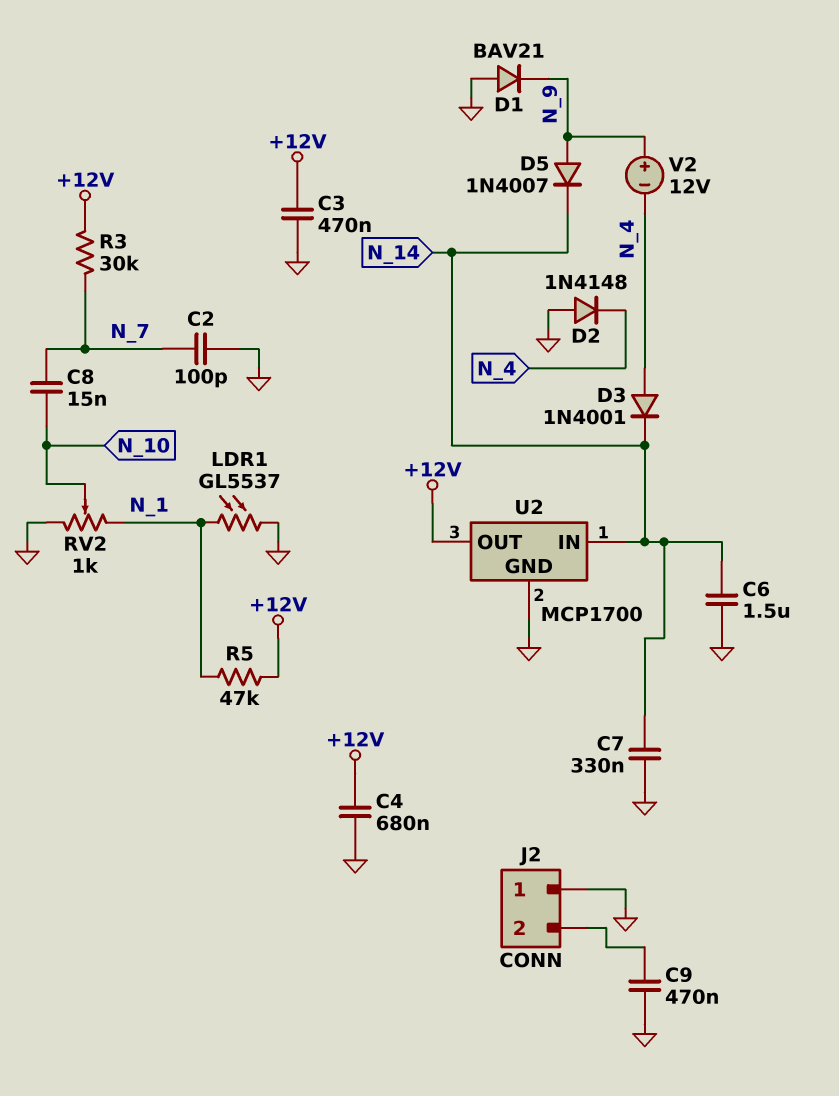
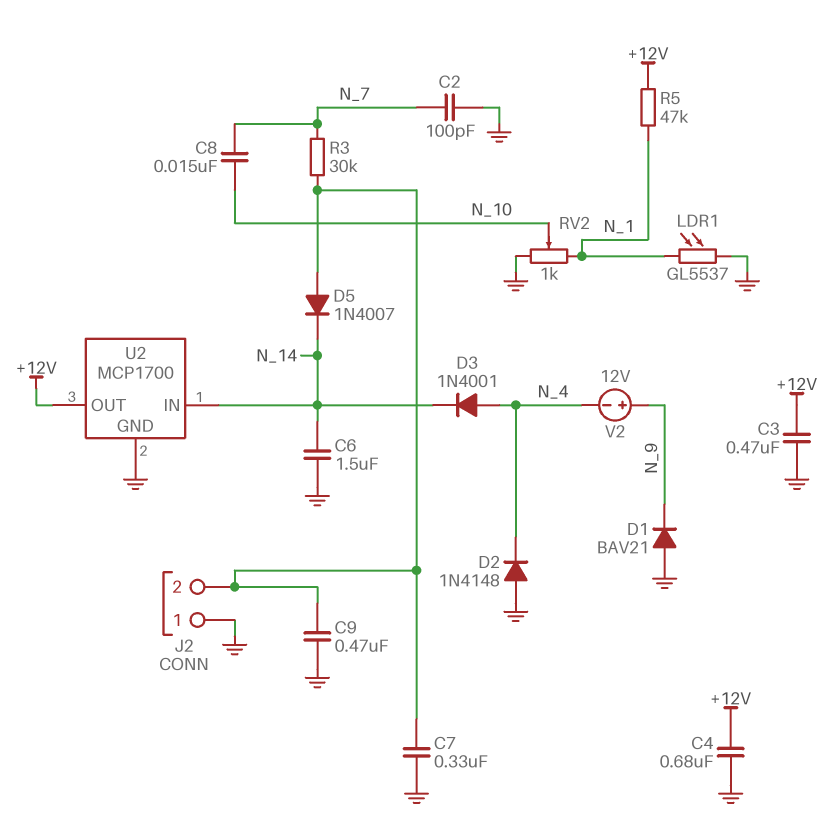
C7: 330nF (GND, N_14) -> 330nF (GND, J2/2)
D5: diode 1N4007 (A N_9, K N_14) -> diode 1N4007 (A J2/2, K N_14)
R3: 30k (+12V, N_7) -> 30k (J2/2, N_7)

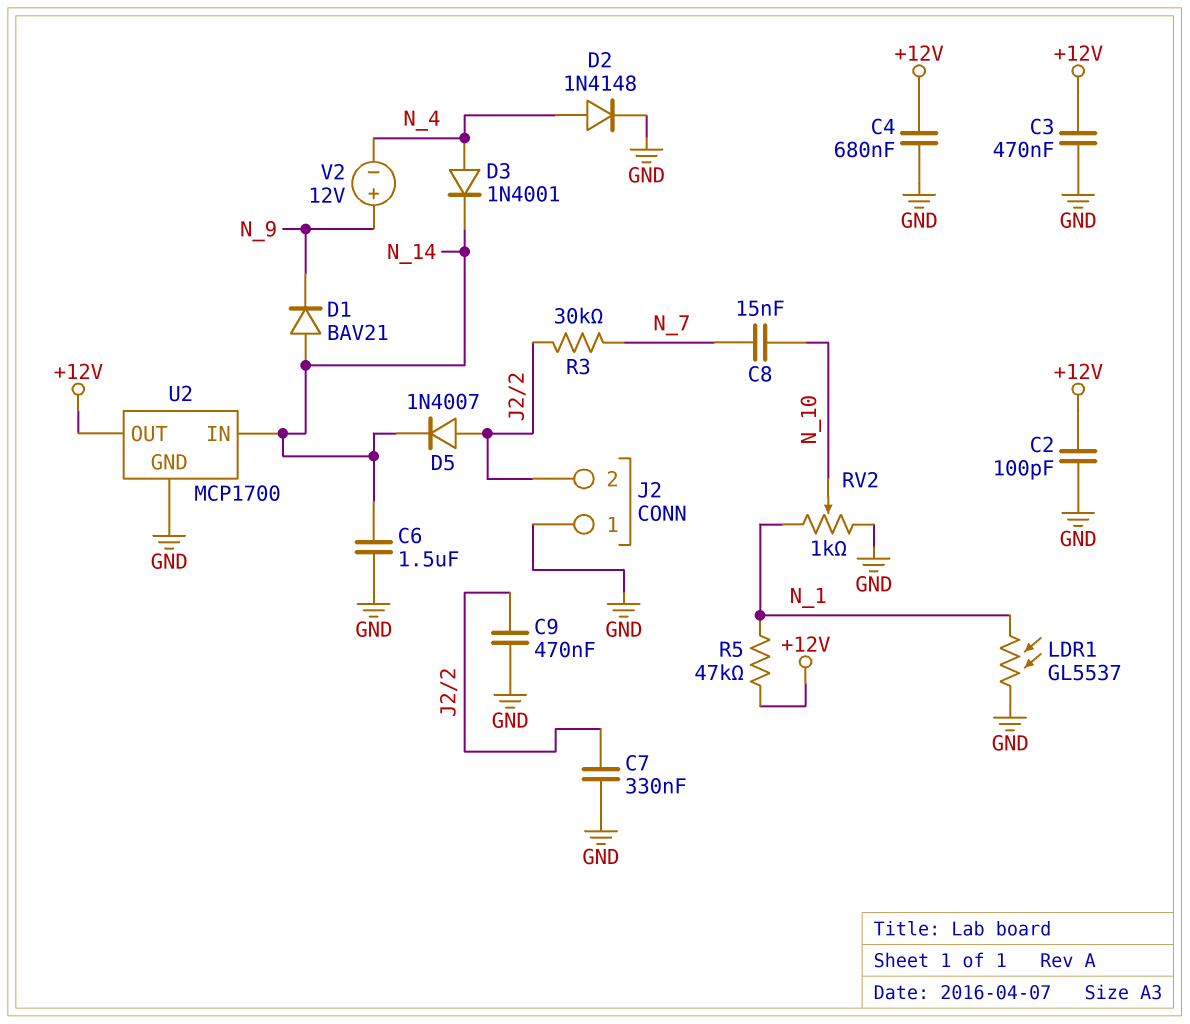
C2: 100pF (GND, N_7) -> 100pF (+12V, GND)
D1: diode BAV21 (A GND, K N_9) -> diode BAV21 (A N_14, K N_9)
D2: diode 1N4148 (A GND, K N_4) -> diode 1N4148 (A N_4, K GND)

